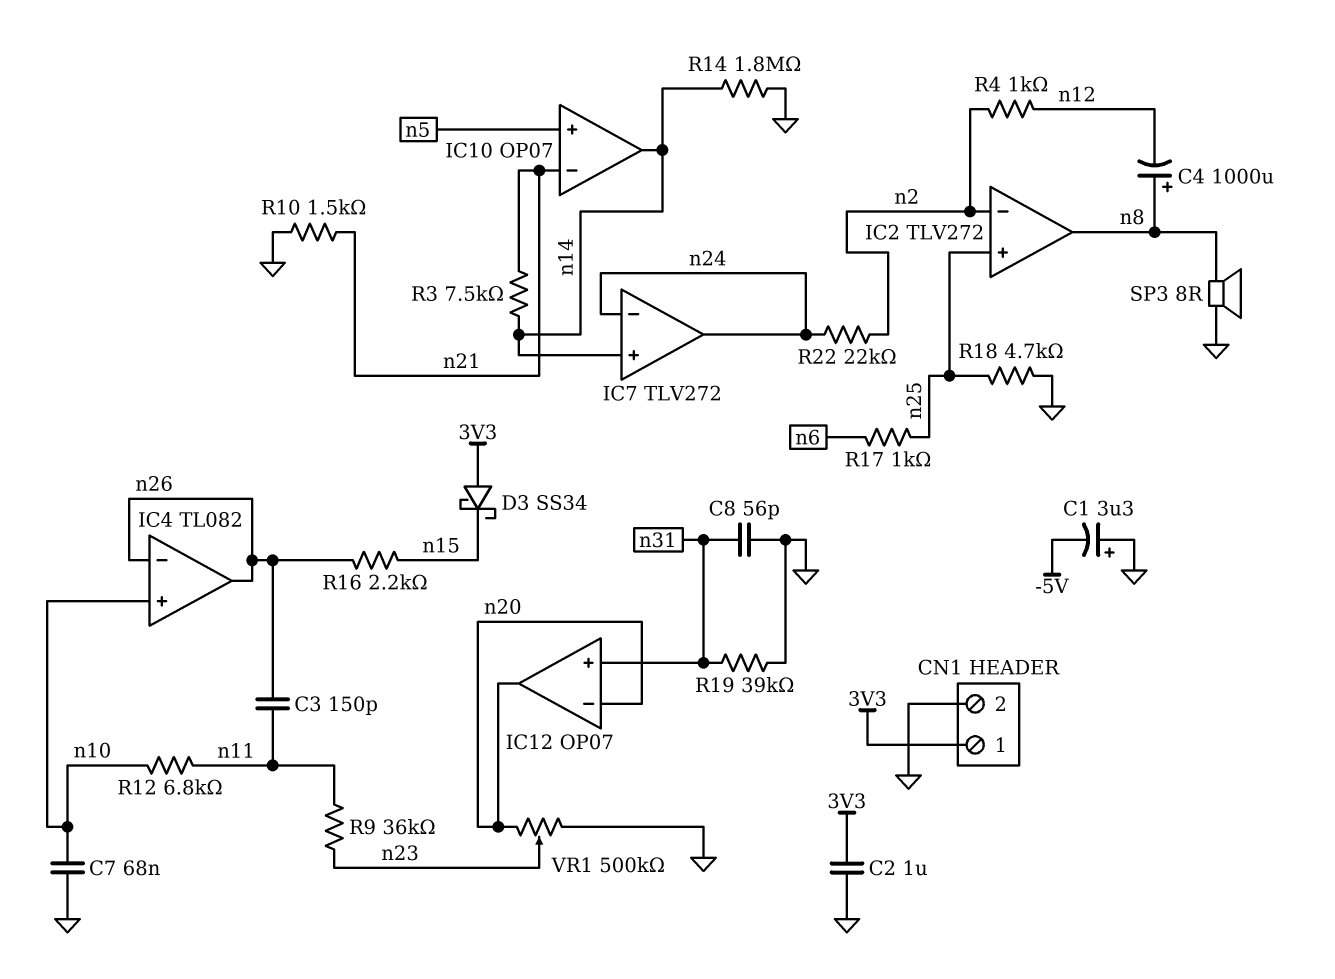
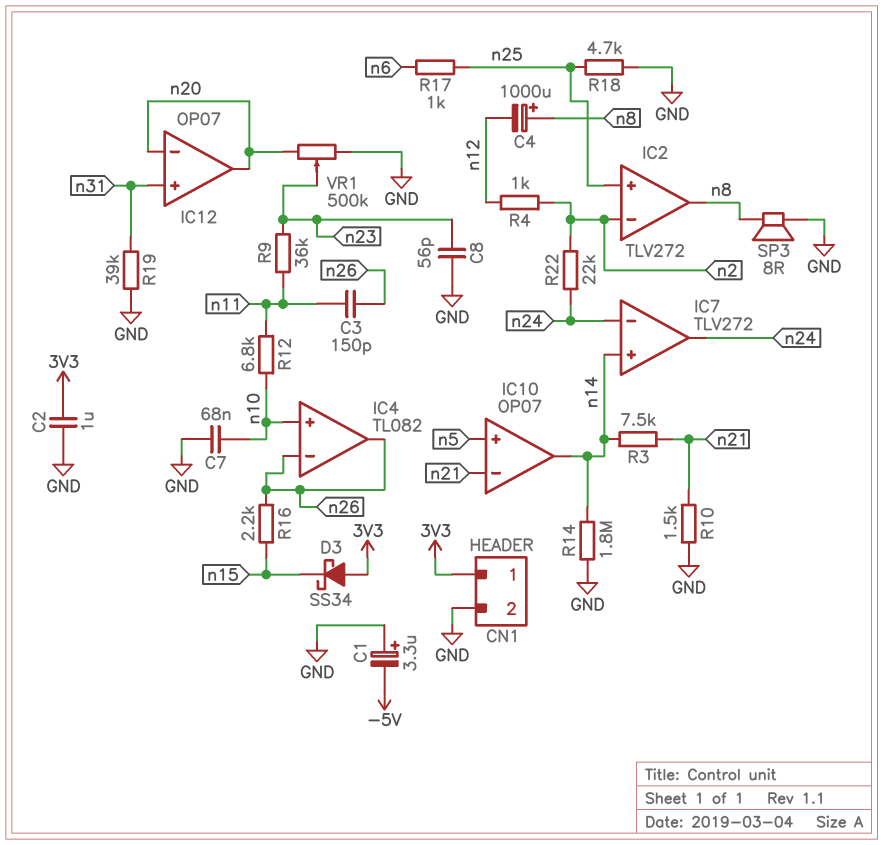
C8: 56pF (GND, n31) -> 56pF (GND, n23)

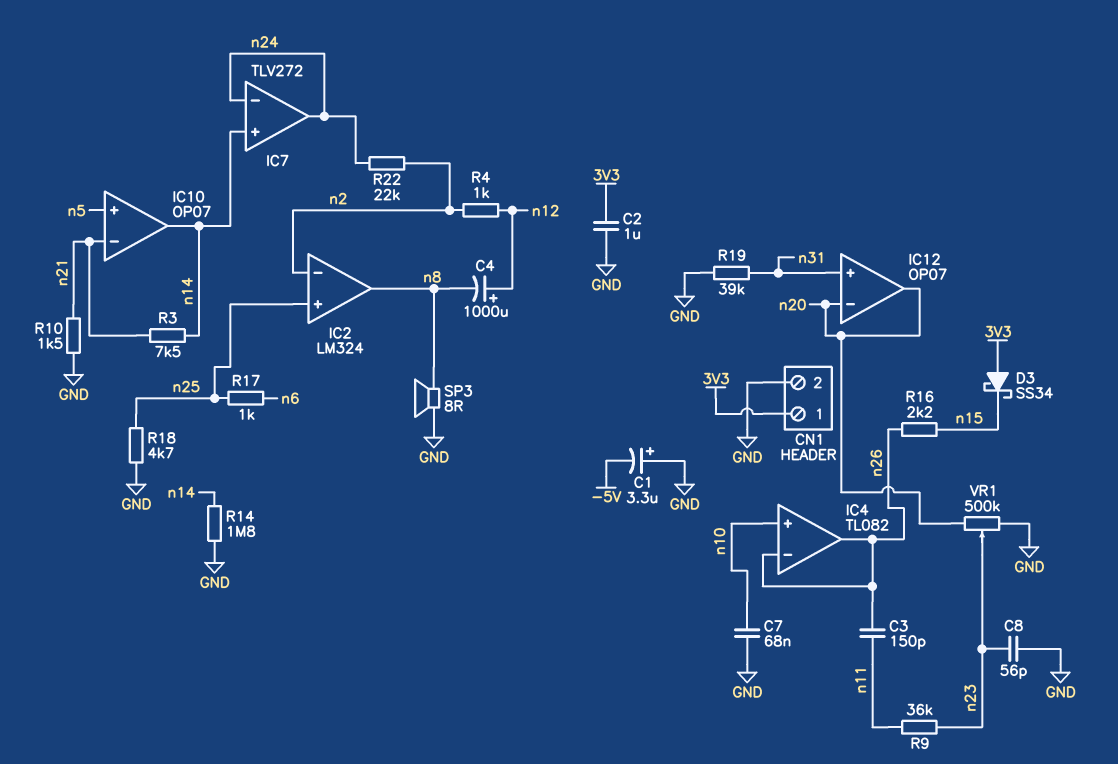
C4: 1000uF (plus n8, minus n12) -> 1000uF (plus n12, minus n8)
IC2: TLV272 -> LM324
R12: 6.8k (n10, n11) -> none

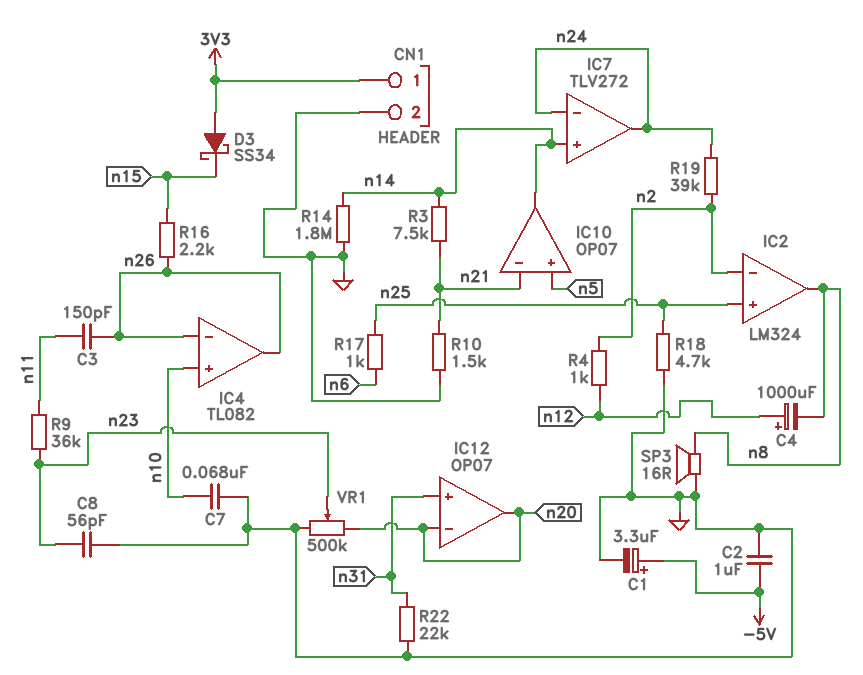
C1: 3.3uF (plus GND, minus -5V) -> 3.3uF (plus -5V, minus GND)
C2: 1uF (3V3, GND) -> 1uF (-5V, GND)
R19: 39k (GND, n31) -> 39k (n2, n24)
R22: 22k (n2, n24) -> 22k (GND, n31)
SP3: speaker 8R (GND, n8) -> speaker 16R (GND, n8)

